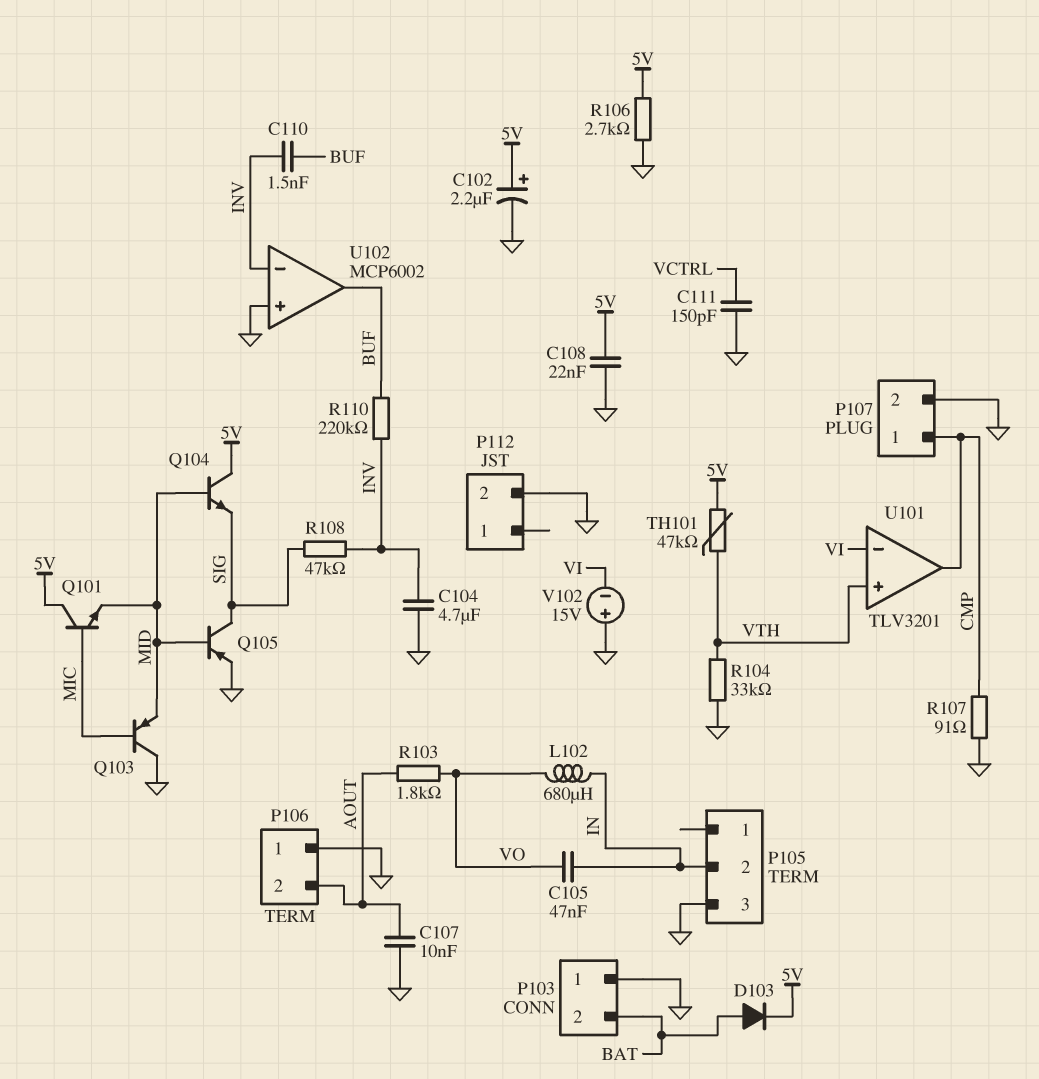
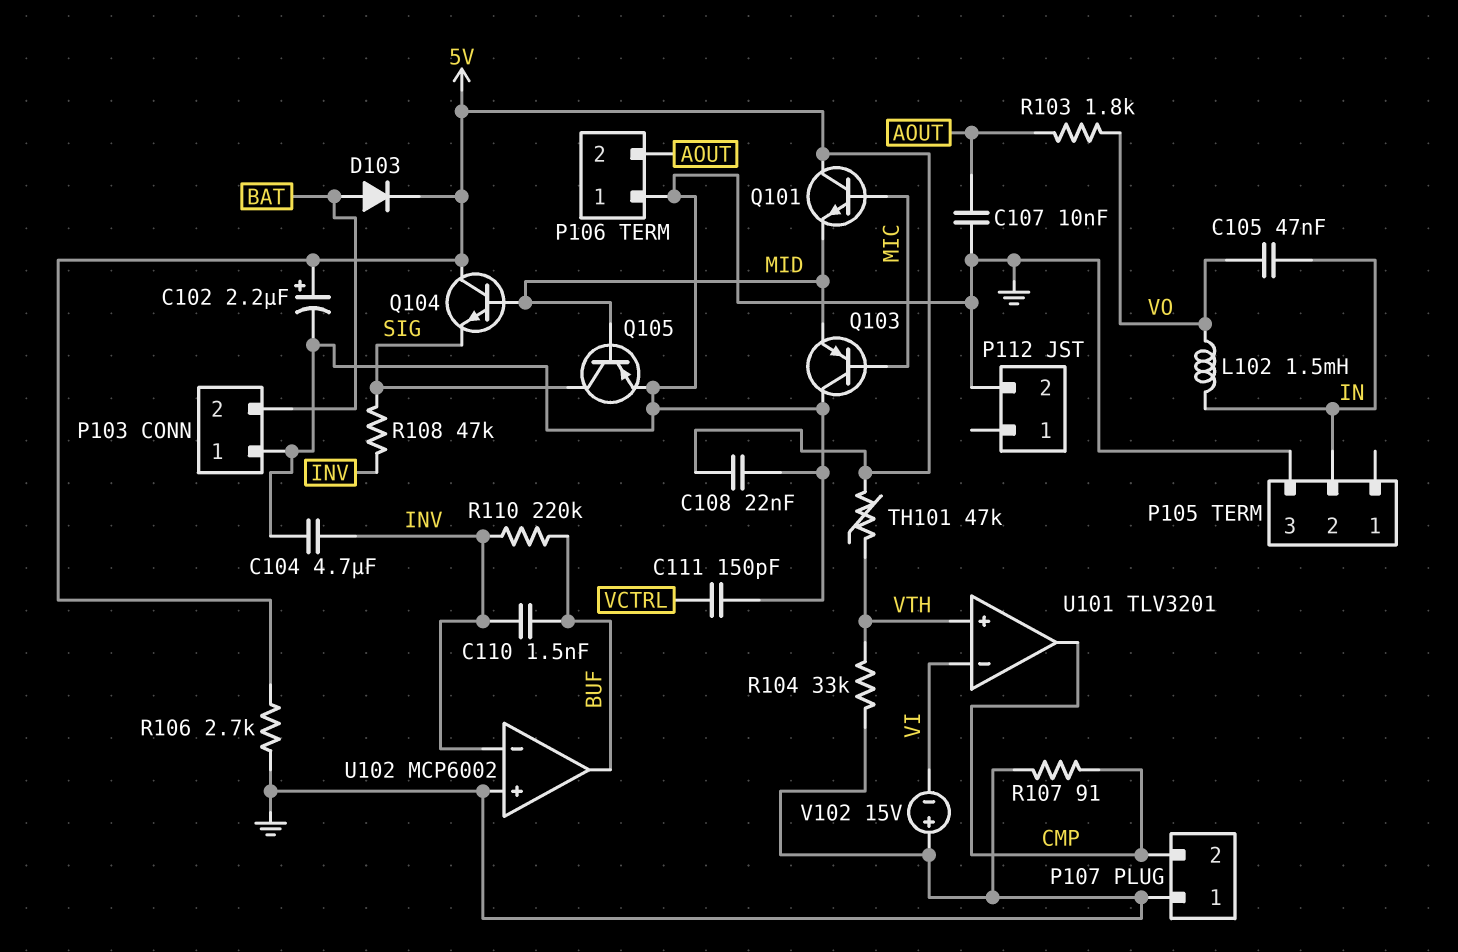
L102: 680uH (IN, VO) -> 1.5mH (IN, VO)
P107 pin 1: CMP -> GND
P107 pin 2: GND -> CMP

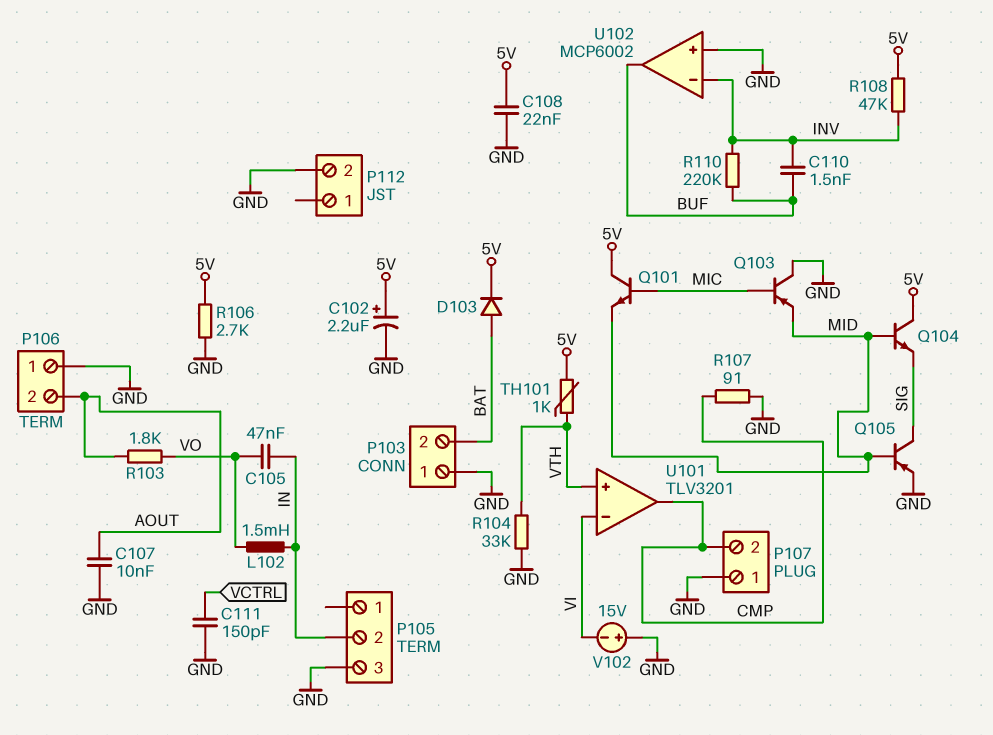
C104: 4.7uF (GND, INV) -> none
R108: 47k (INV, SIG) -> 47k (5V, INV)
TH101: 47k (5V, VTH) -> 1k (5V, VTH)

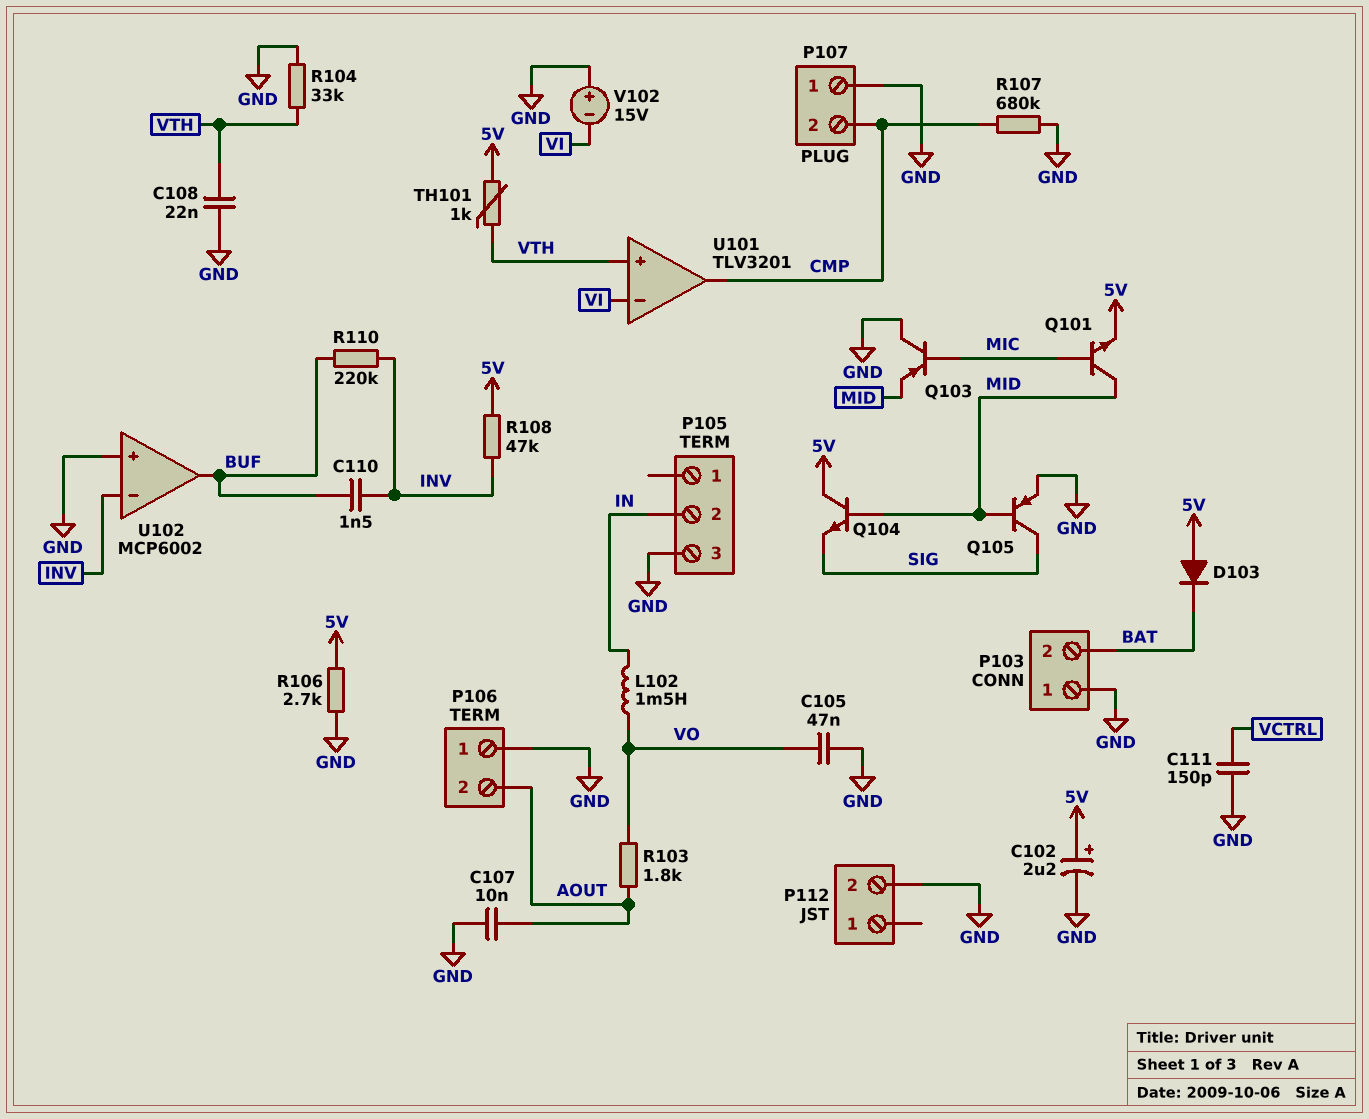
C105: 47nF (IN, VO) -> 47nF (GND, VO)
C108: 22nF (5V, GND) -> 22nF (GND, VTH)
D103: diode (A BAT, K 5V) -> diode (A 5V, K BAT)
Q101: NPN (B MIC, C 5V, E MID) -> NPN (B MIC, C MID, E 5V)
R107: 91 (CMP, GND) -> 680k (CMP, GND)

